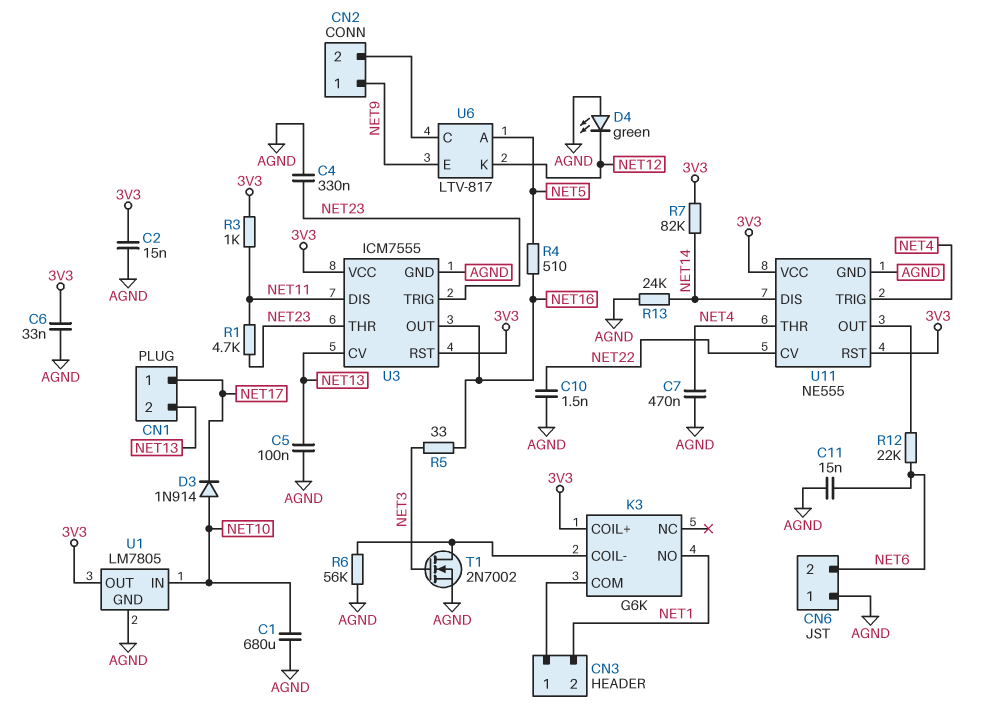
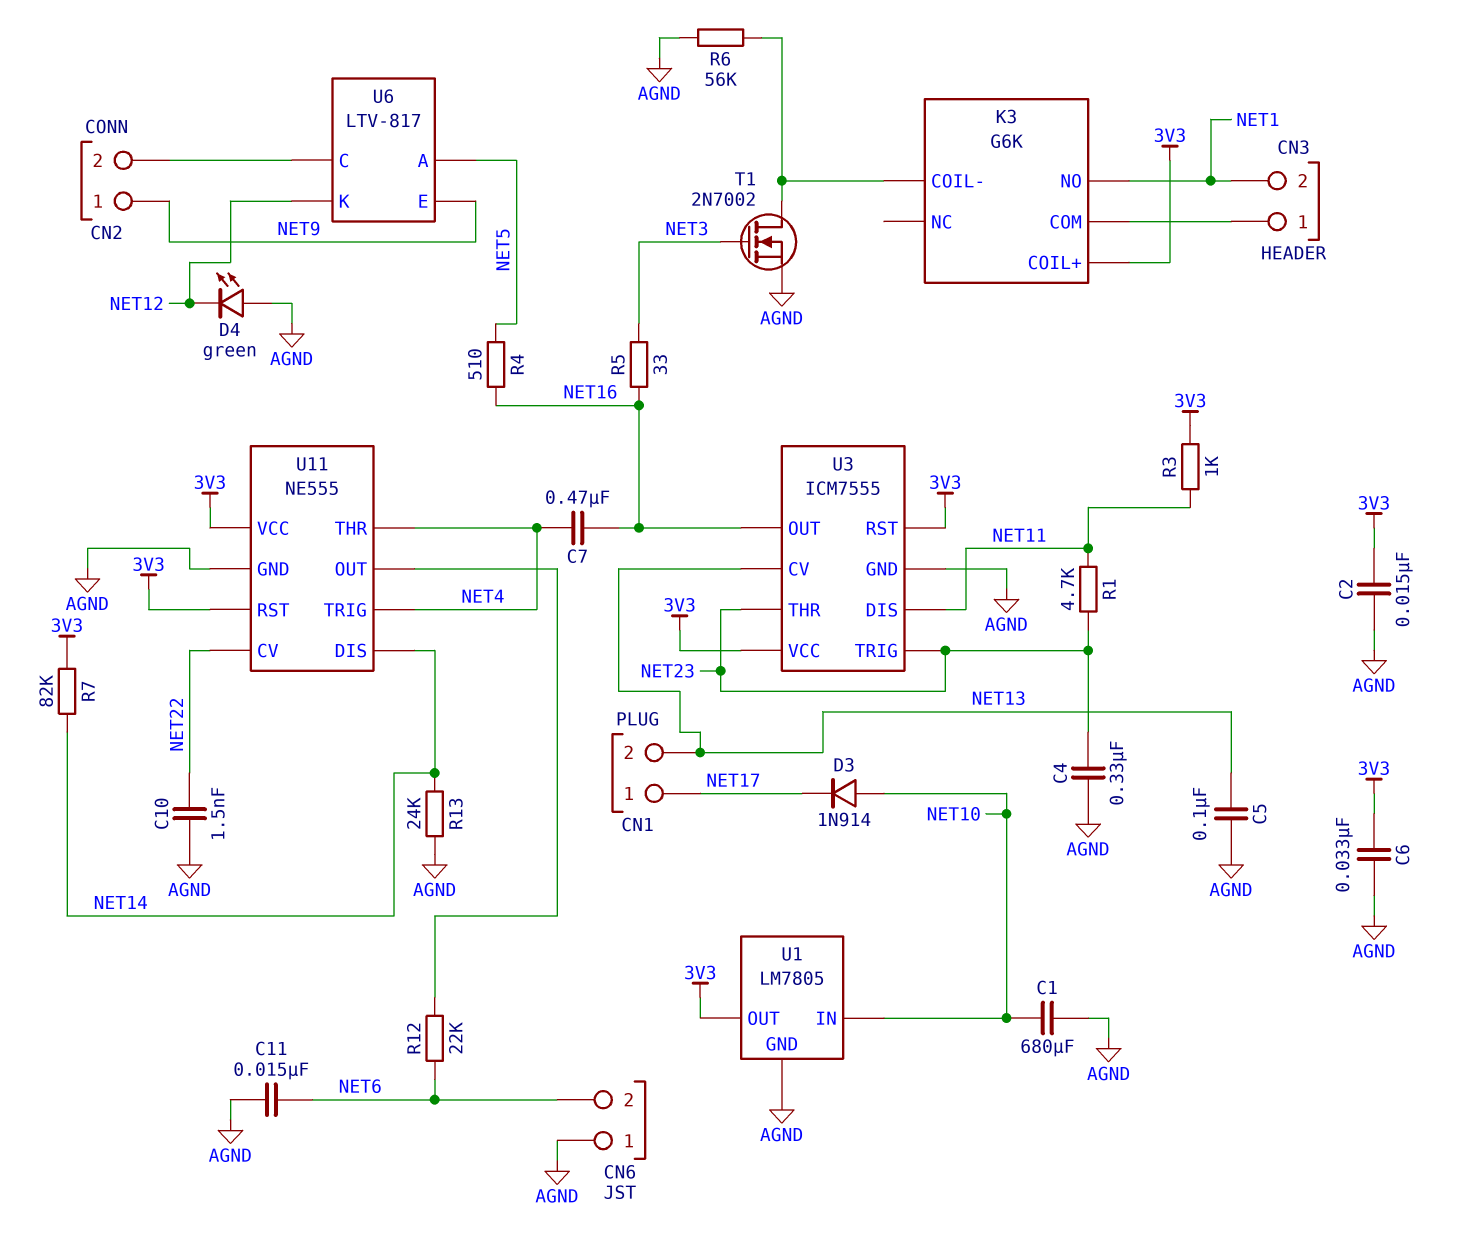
C7: 470nF (AGND, NET4) -> 470nF (NET4, NET16)

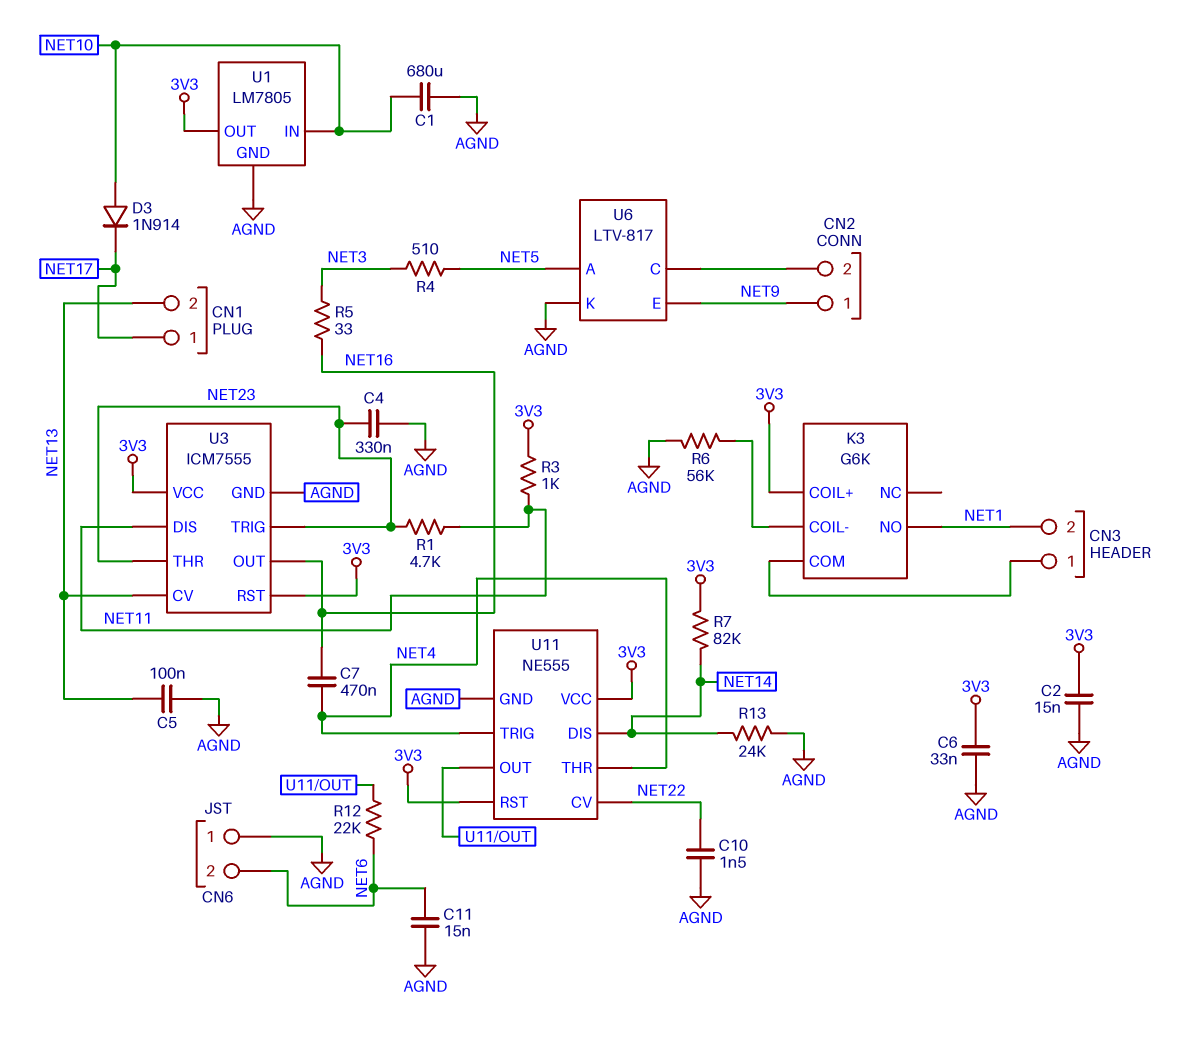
D4: LED green (A AGND, K NET12) -> none
R4: 510 (NET5, NET16) -> 510 (NET3, NET5)
T1: NMOS 2N7002 (G NET3, D K3/COIL-, S AGND) -> none
U6 pin K: NET12 -> AGND

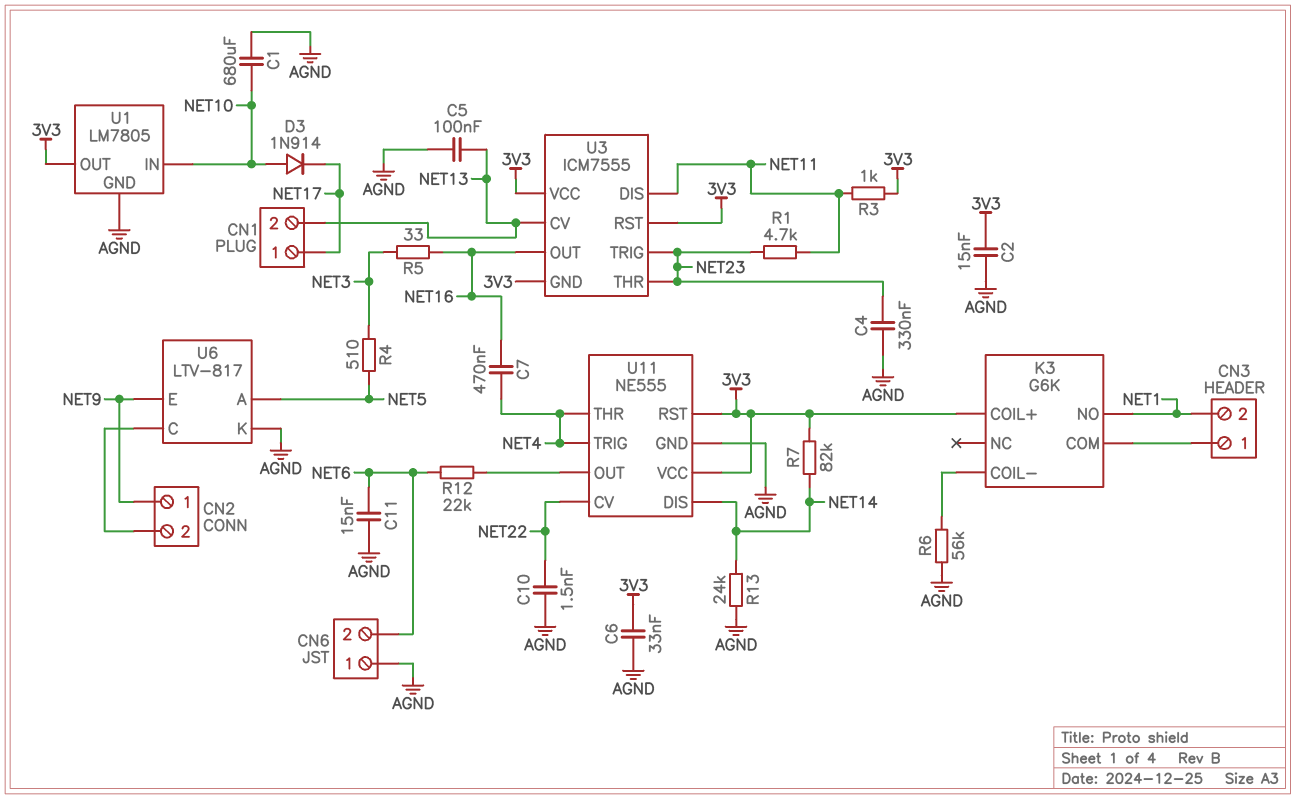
U3 pin GND: AGND -> 3V3

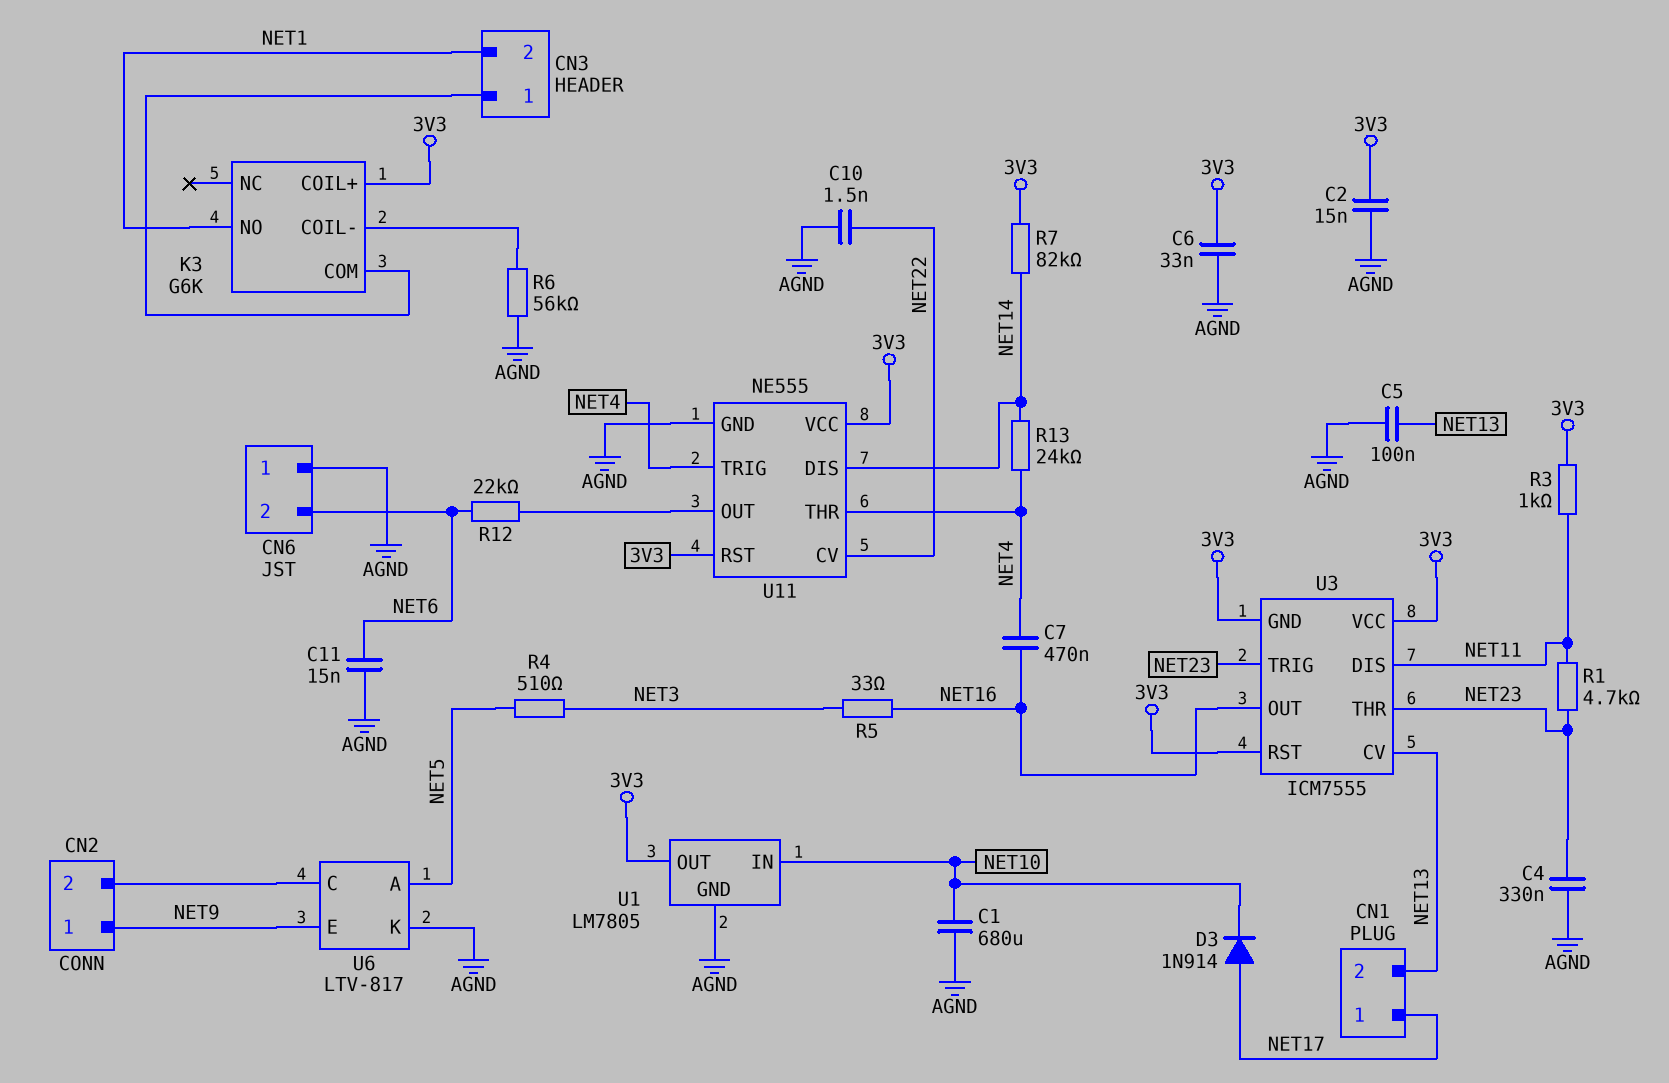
D3: diode 1N914 (A NET10, K NET17) -> diode 1N914 (A NET17, K NET10)
R13: 24k (AGND, NET14) -> 24k (NET4, NET14)

